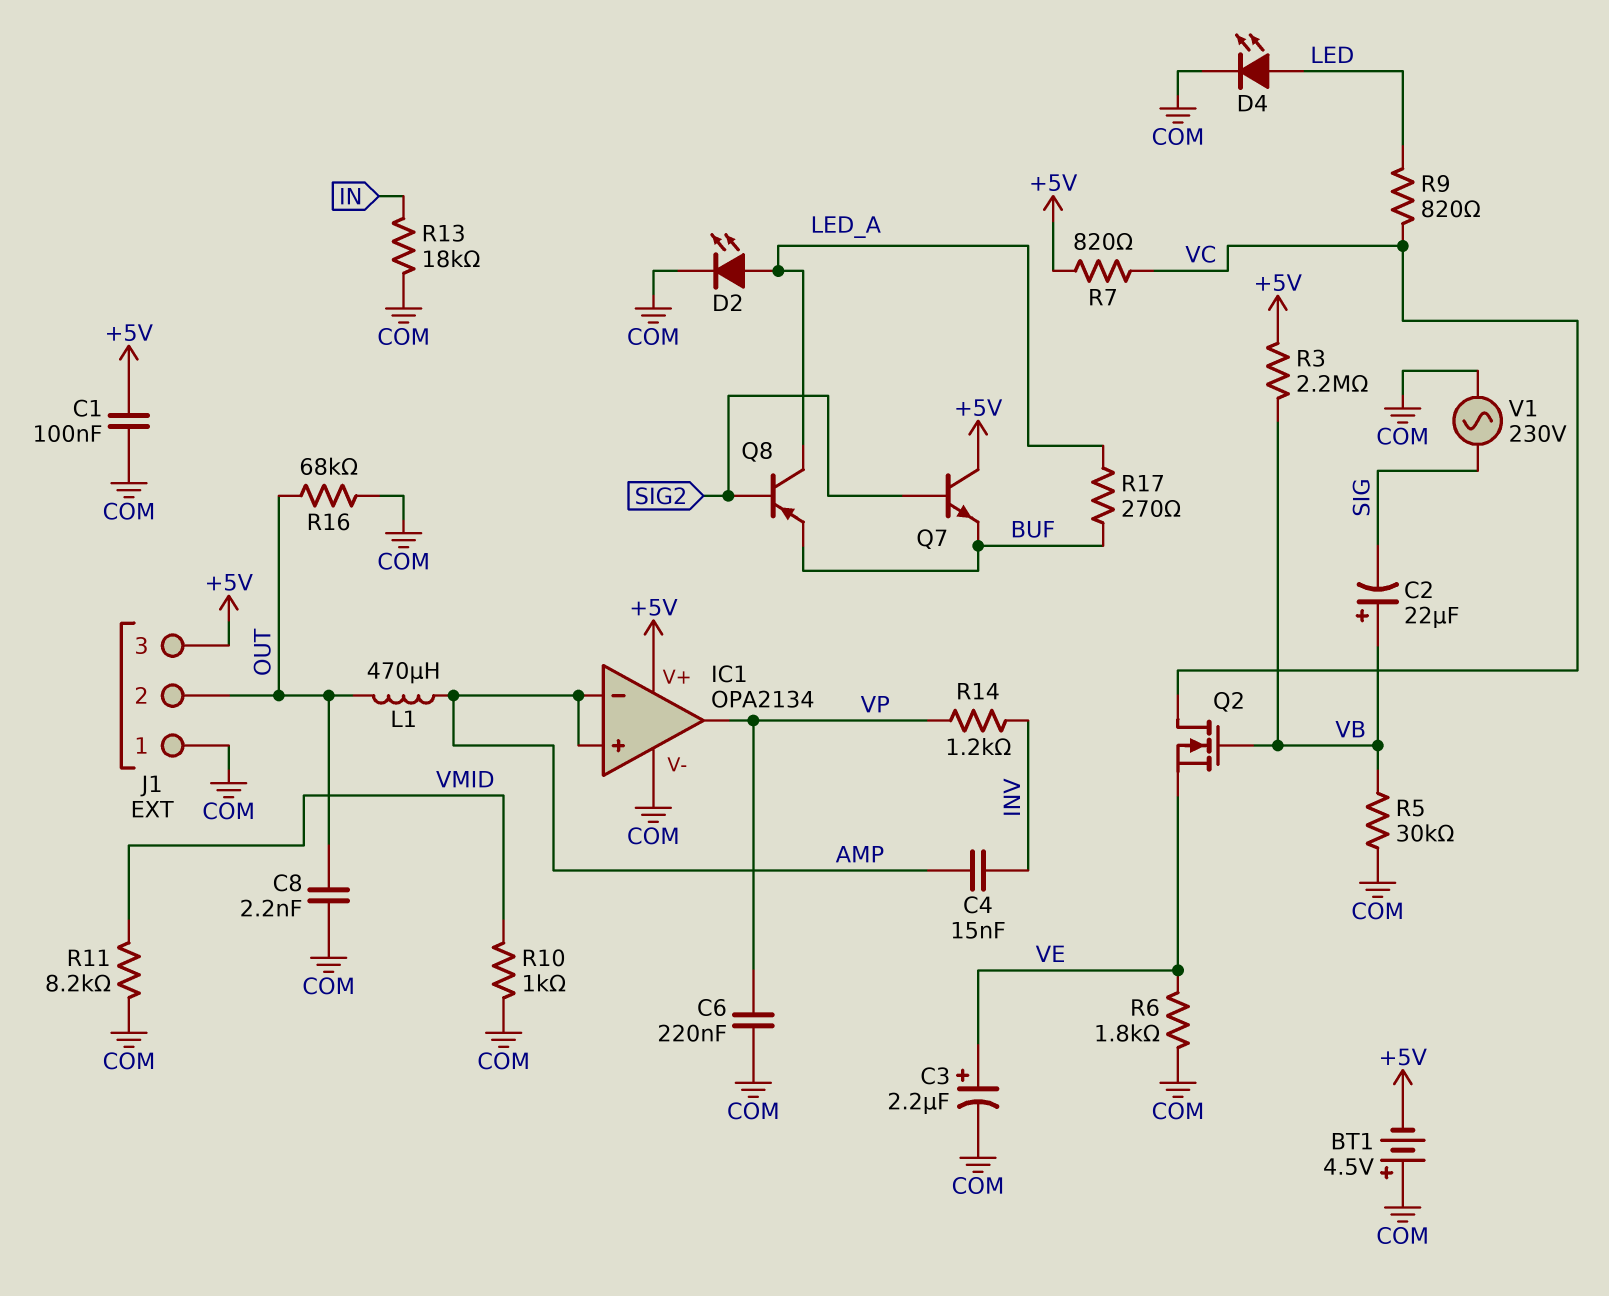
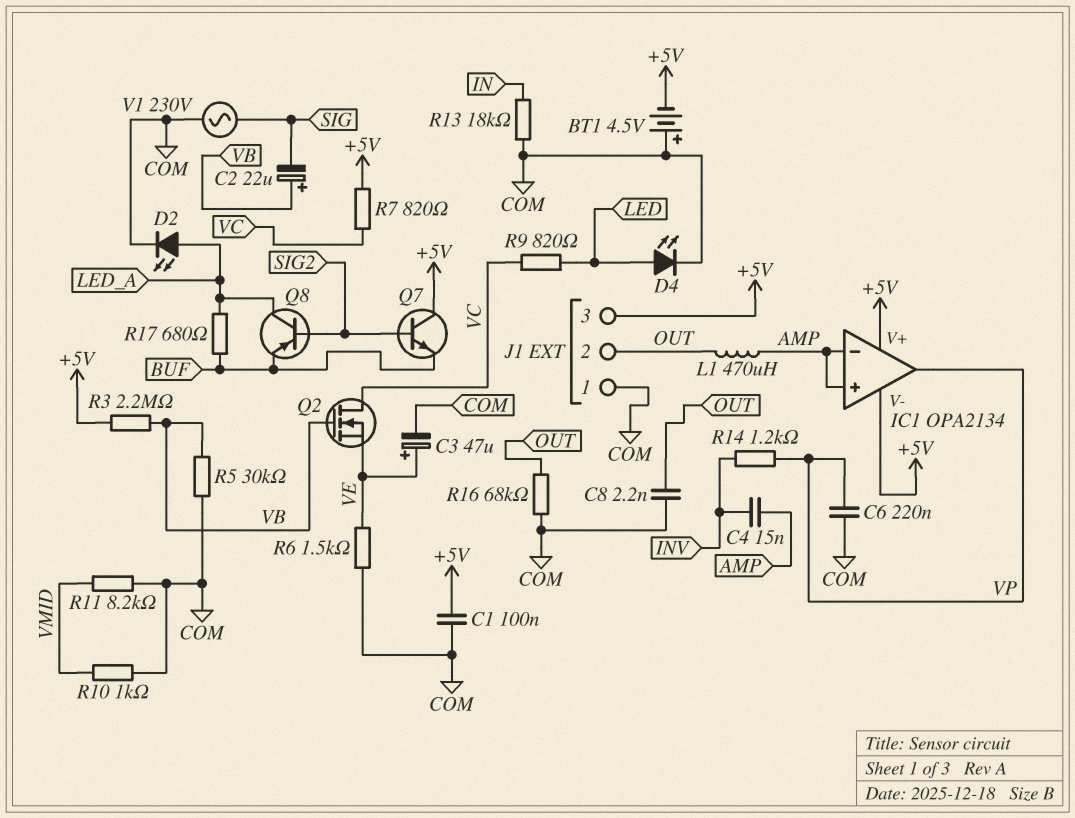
C3: 2.2uF (plus VE, minus COM) -> 47uF (plus VE, minus COM)
IC1 pin V-: COM -> +5V
R6: 1.8k (COM, VE) -> 1.5k (COM, VE)
R17: 270 (BUF, LED_A) -> 680 (BUF, LED_A)

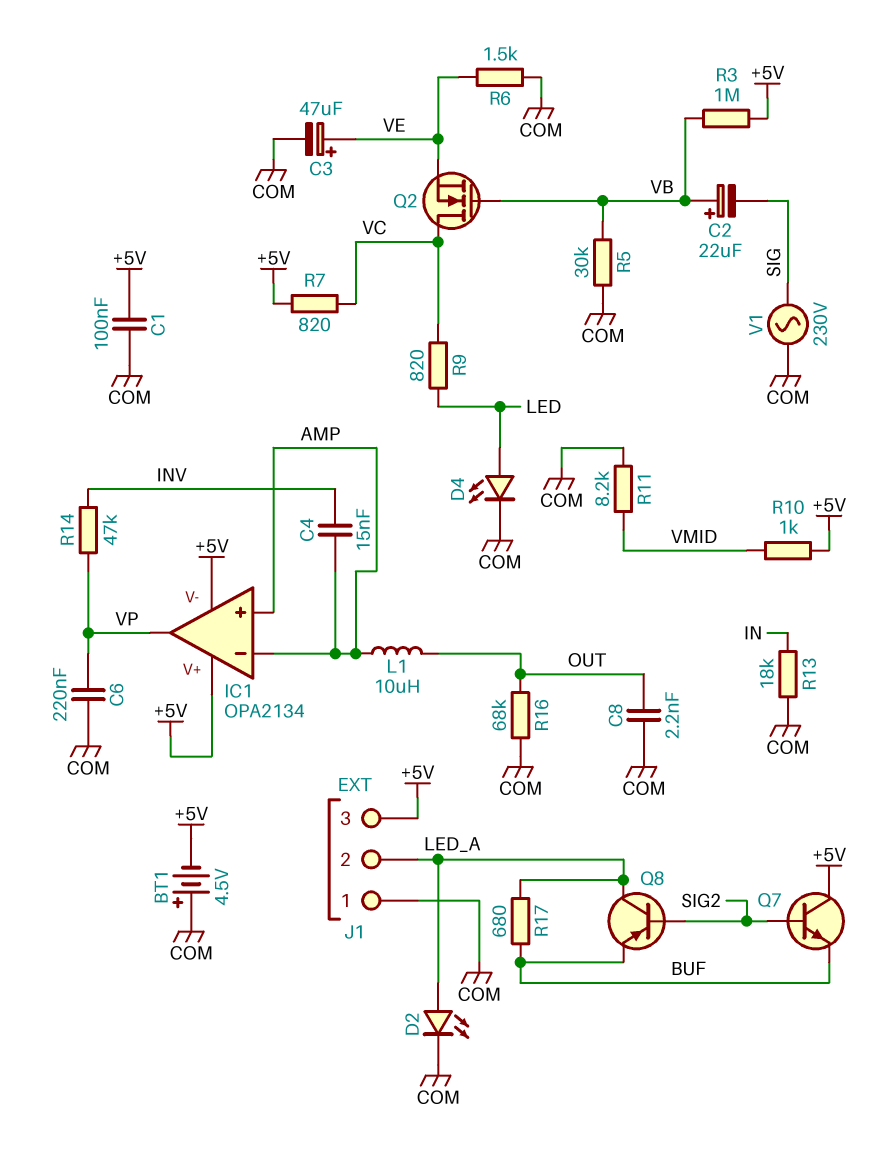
J1 pin 2: OUT -> LED_A
L1: 470uH (AMP, OUT) -> 10uH (AMP, OUT)
R3: 2.2M (+5V, VB) -> 1M (+5V, VB)
R10: 1k (COM, VMID) -> 1k (+5V, VMID)
R14: 1.2k (INV, VP) -> 47k (INV, VP)

